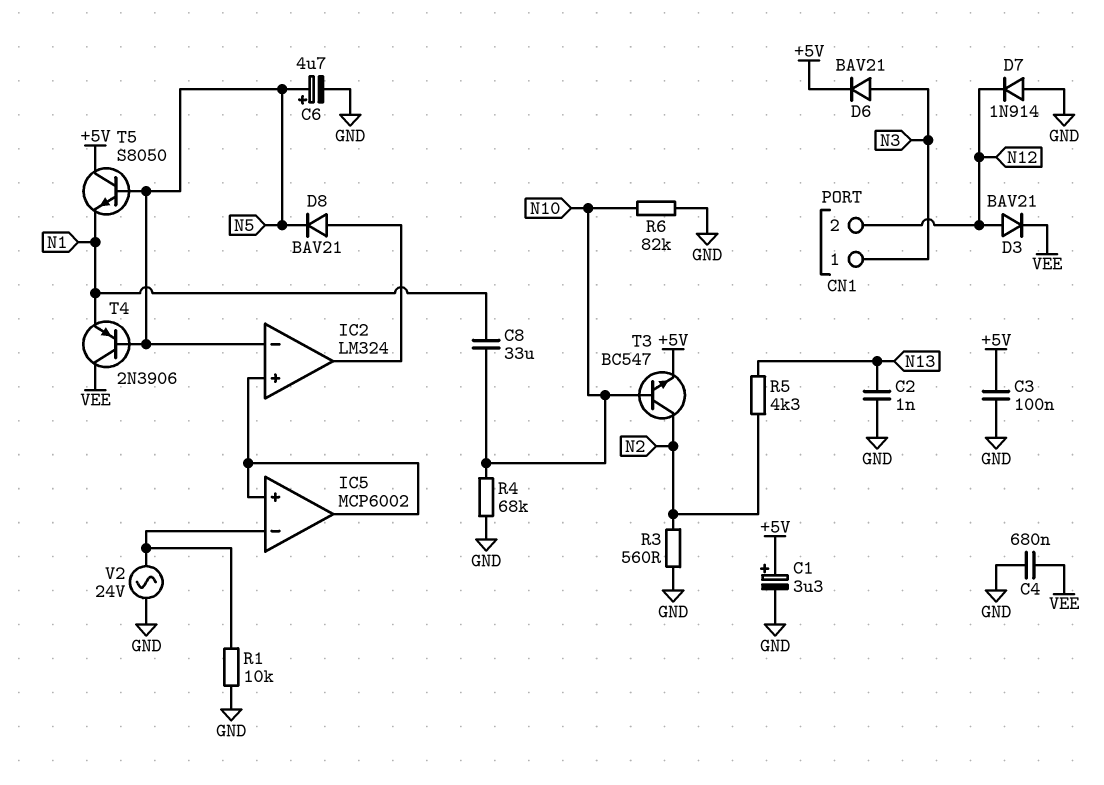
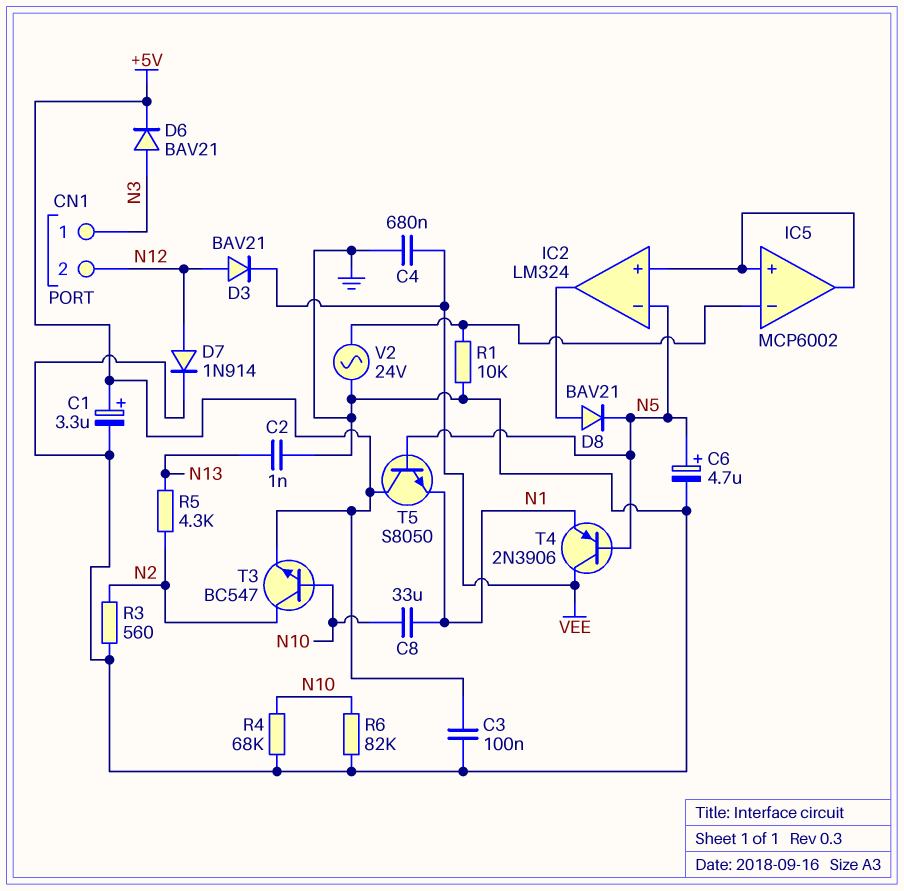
D7: diode 1N914 (A GND, K N12) -> diode 1N914 (A N12, K GND)

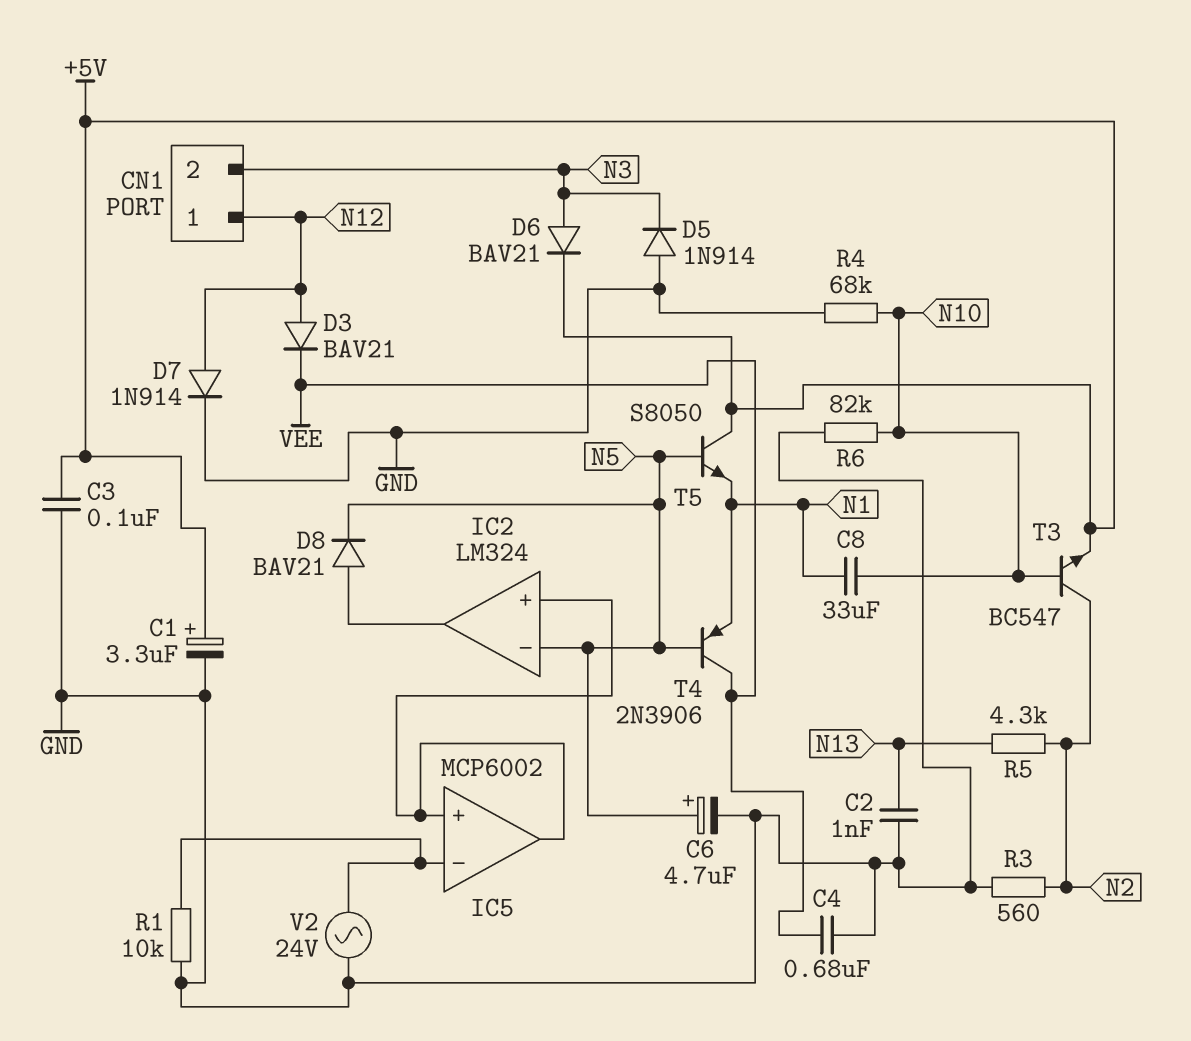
CN1 pin 1: N3 -> N12
CN1 pin 2: N12 -> N3
D5: none -> diode 1N914 (A GND, K N3)

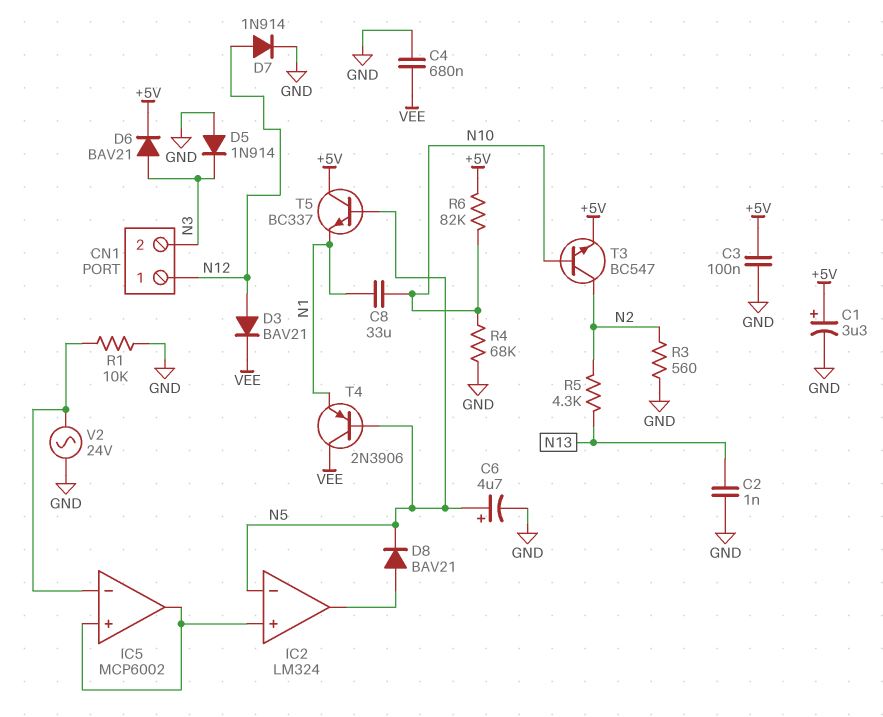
R6: 82k (GND, N10) -> 82k (+5V, N10)
T5: NPN S8050 (B N5, C +5V, E N1) -> NPN BC337 (B N5, C +5V, E N1)

